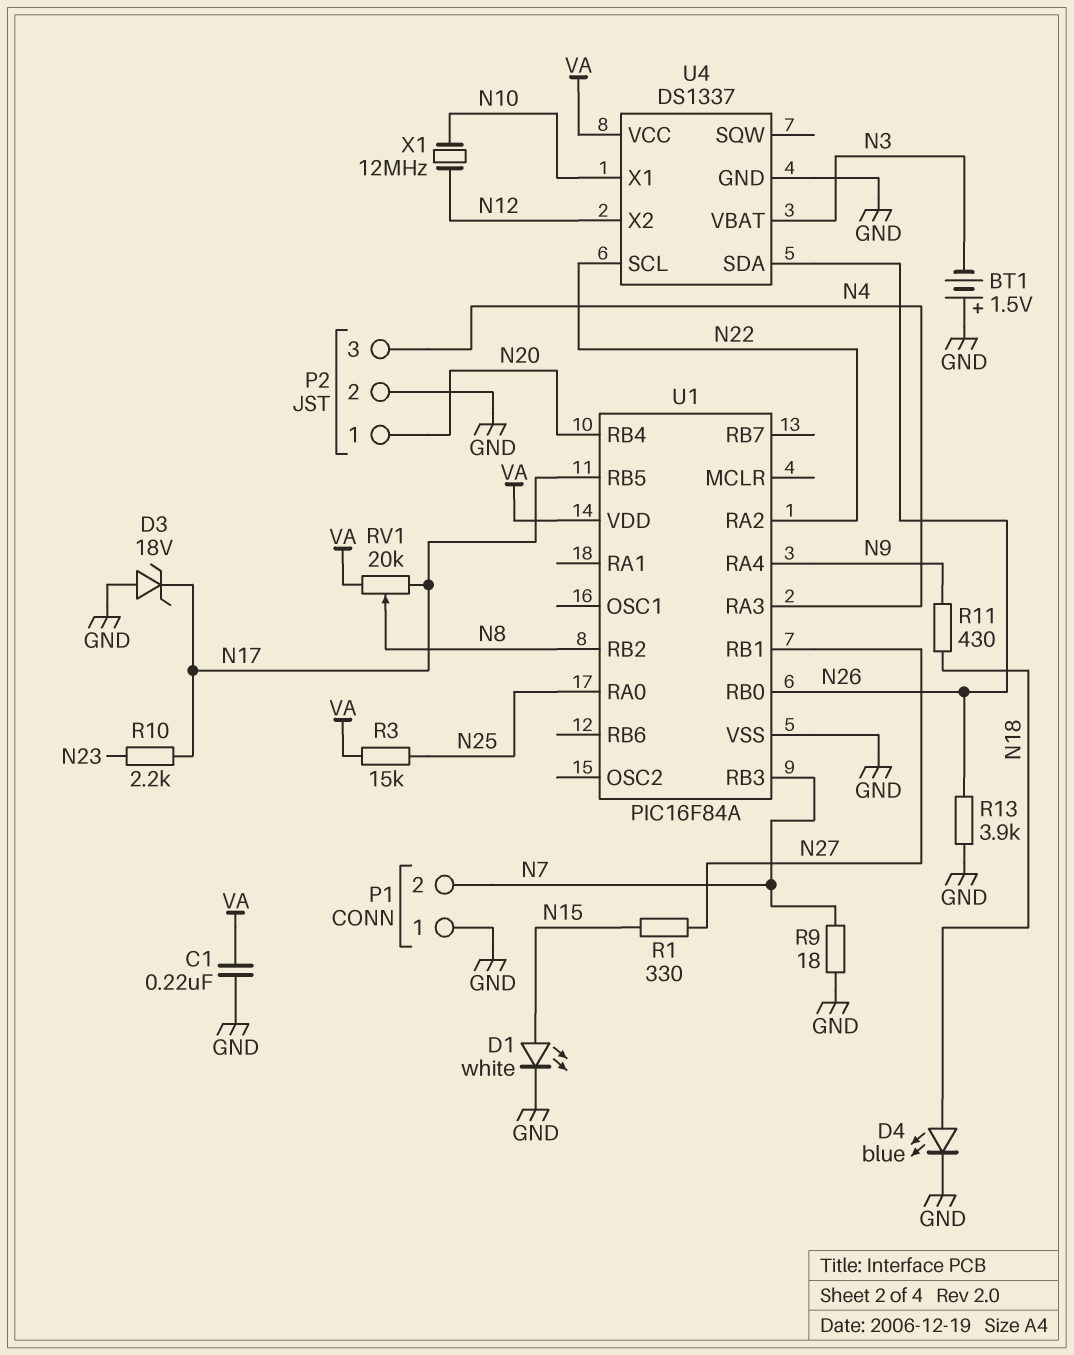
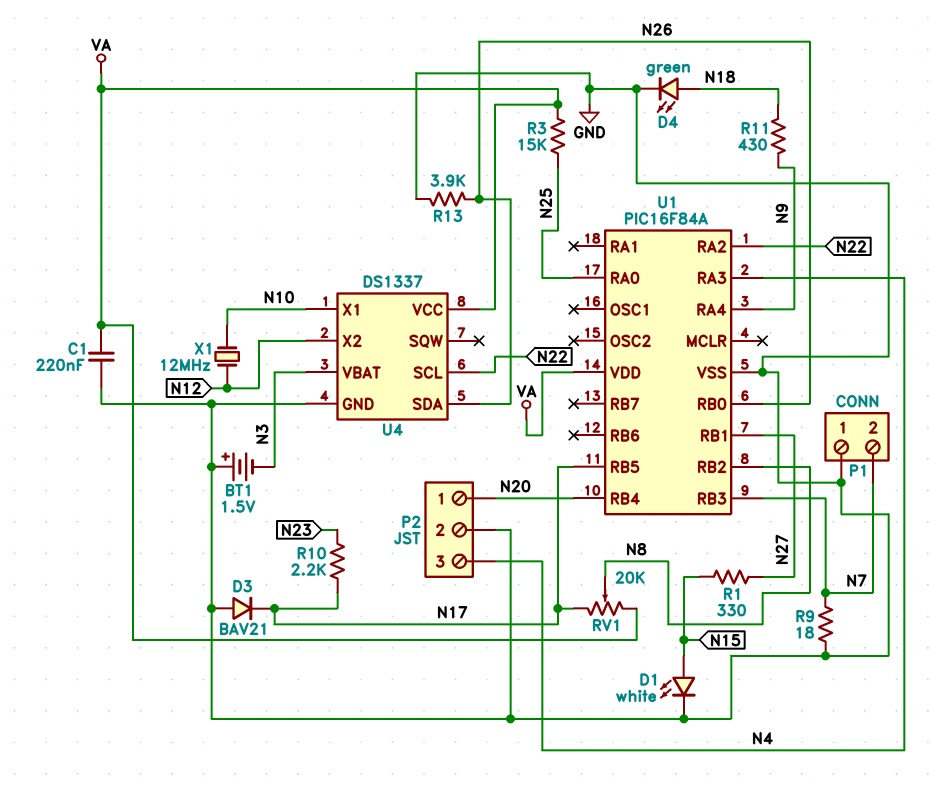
D3: zener 18V (A GND, K N17) -> diode BAV21 (A GND, K N17)
D4: LED blue (A N18, K GND) -> LED green (A N18, K GND)

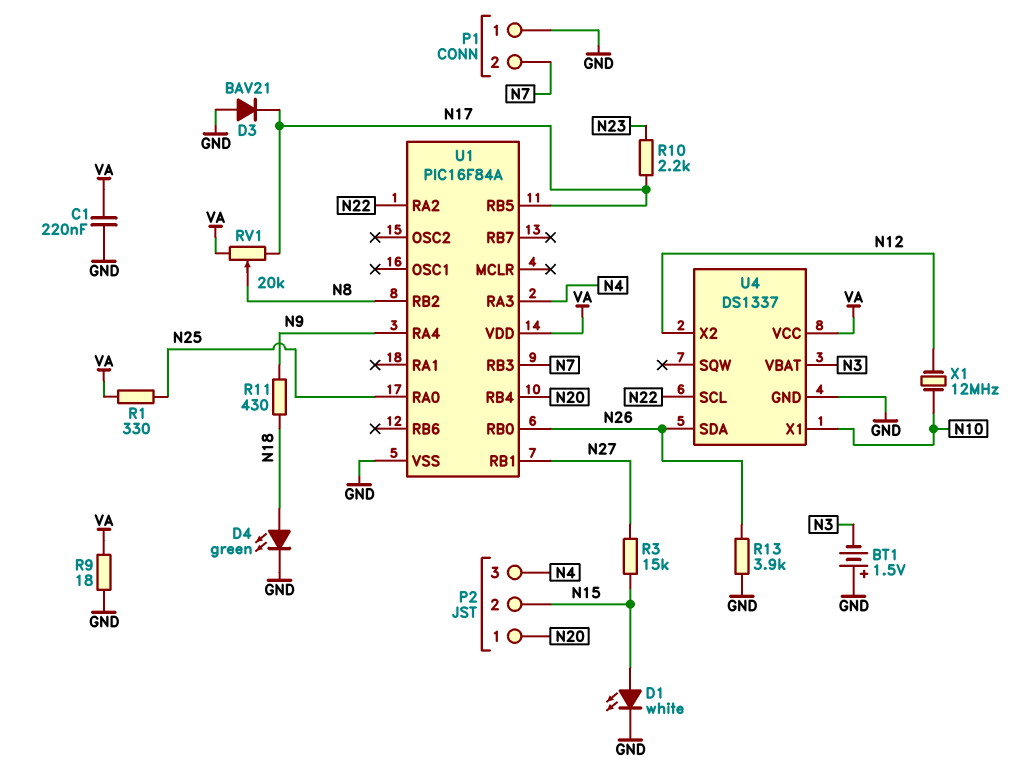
P2 pin 2: GND -> N15
R1: 330 (N15, N27) -> 330 (N25, VA)
R3: 15k (N25, VA) -> 15k (N15, N27)
R9: 18 (GND, N7) -> 18 (GND, VA)

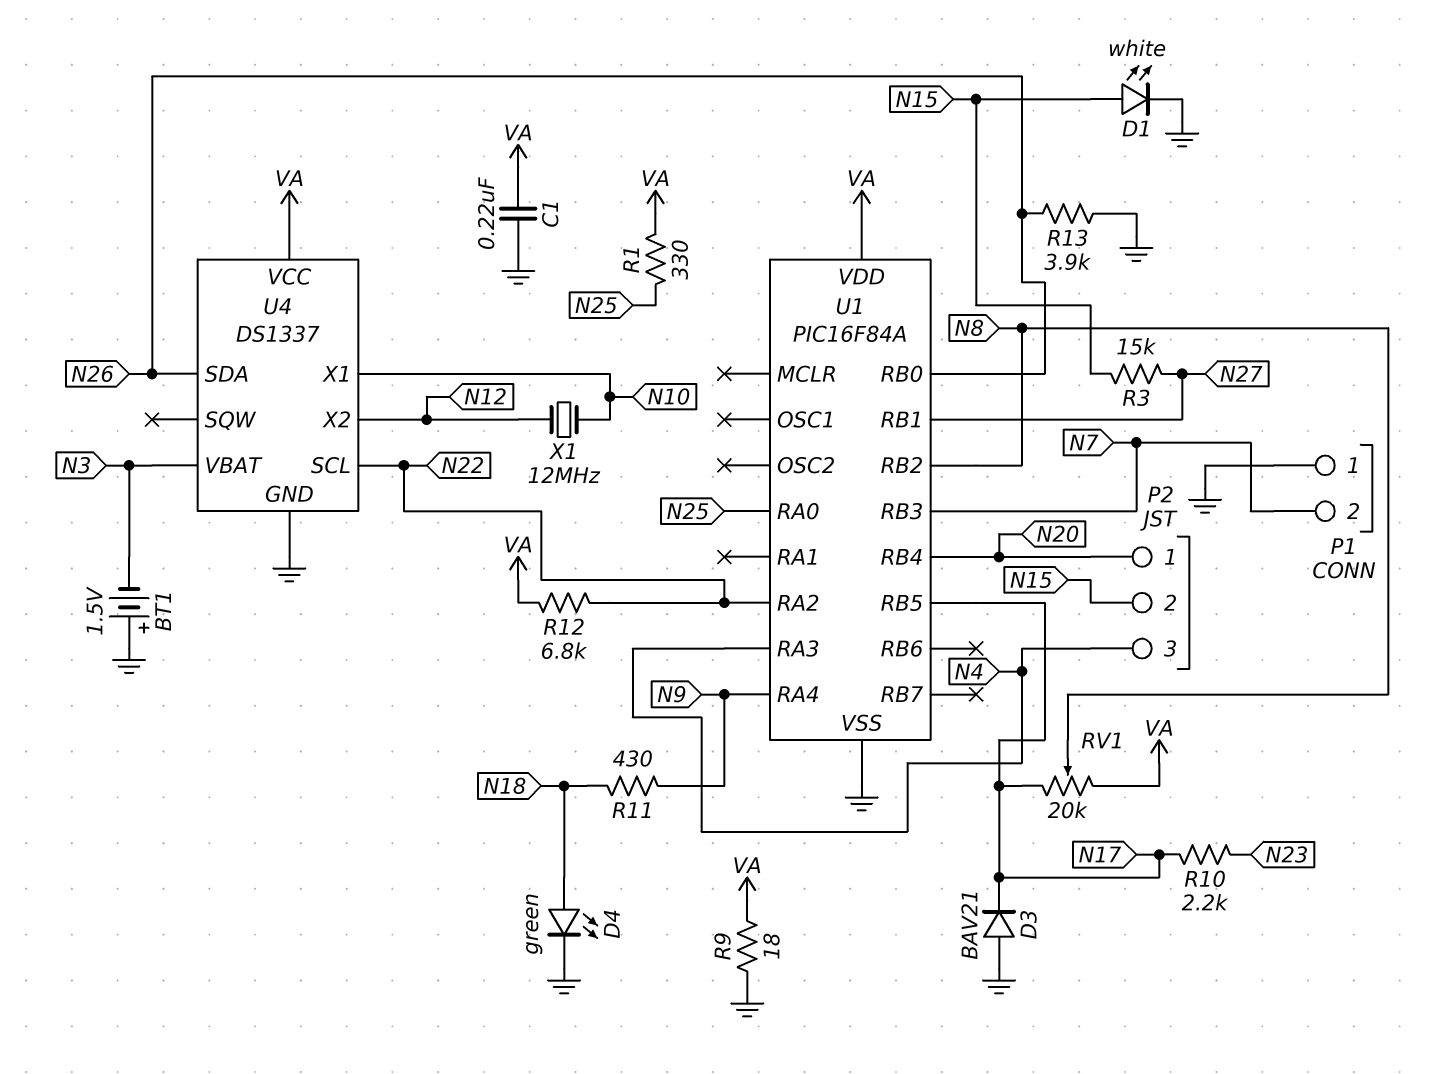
R12: none -> 6.8k (N22, VA)

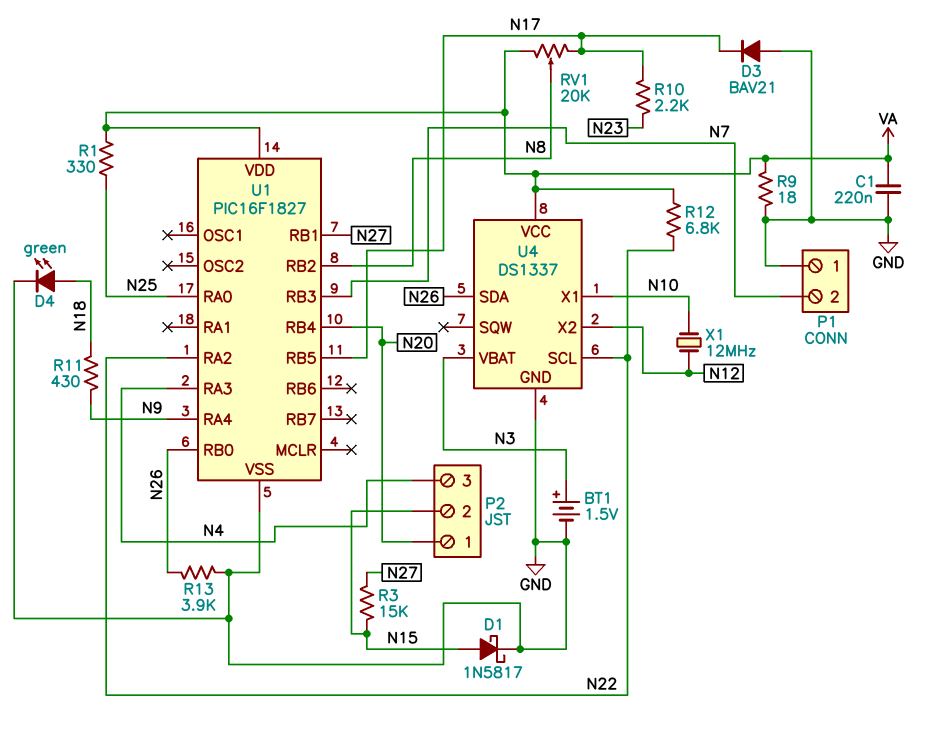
BT1: 1.5V (plus GND, minus N3) -> 1.5V (plus N3, minus GND)
D1: LED white (A N15, K GND) -> schottky 1N5817 (A N15, K GND)
U1: PIC16F84A -> PIC16F1827

